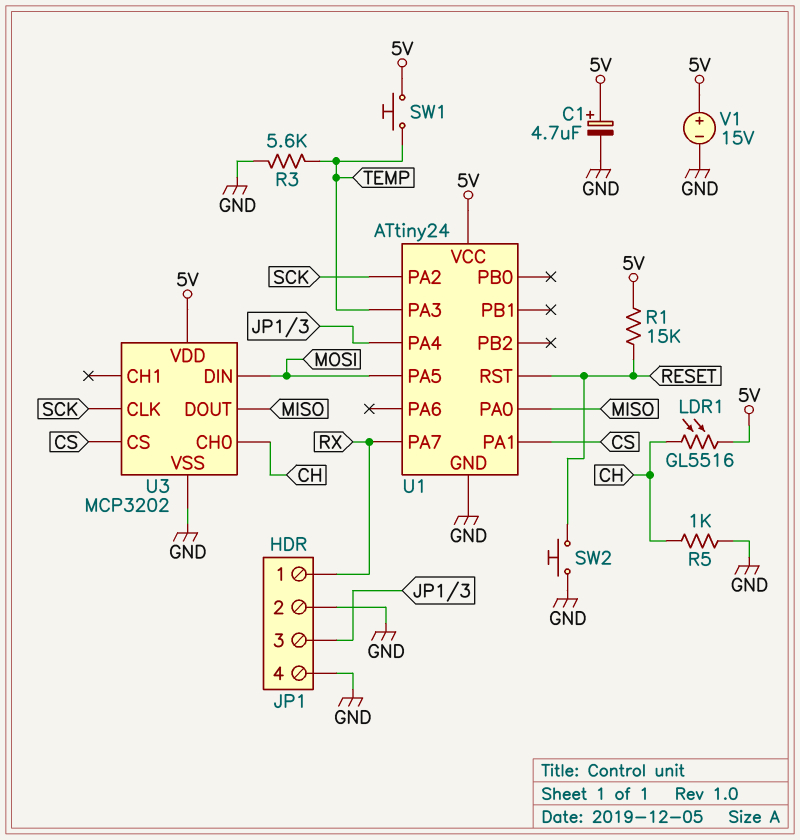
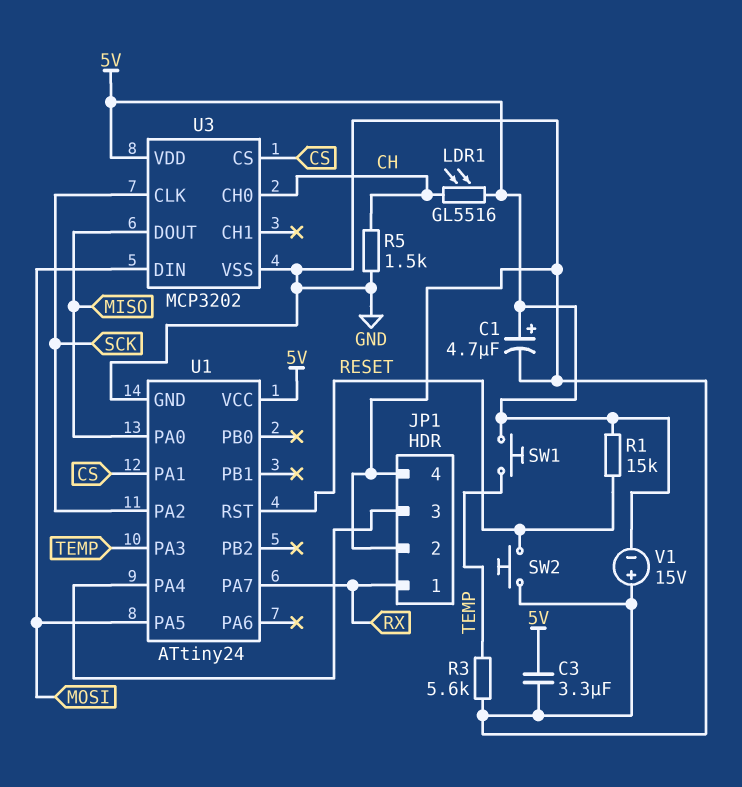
C3: none -> 3.3uF (5V, GND)
R5: 1k (CH, GND) -> 1.5k (CH, GND)
V1: 15V (plus 5V, minus GND) -> 15V (plus GND, minus 5V)

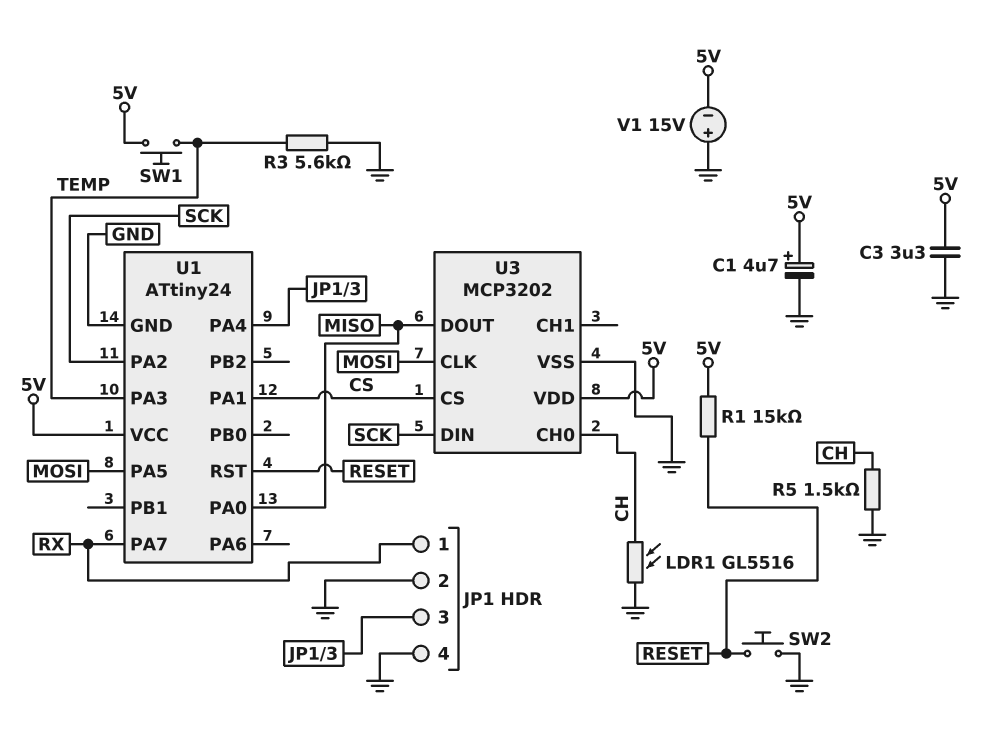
LDR1: GL5516 (5V, CH) -> GL5516 (CH, GND)
U3 pin CLK: SCK -> MOSI
U3 pin DIN: MOSI -> SCK

